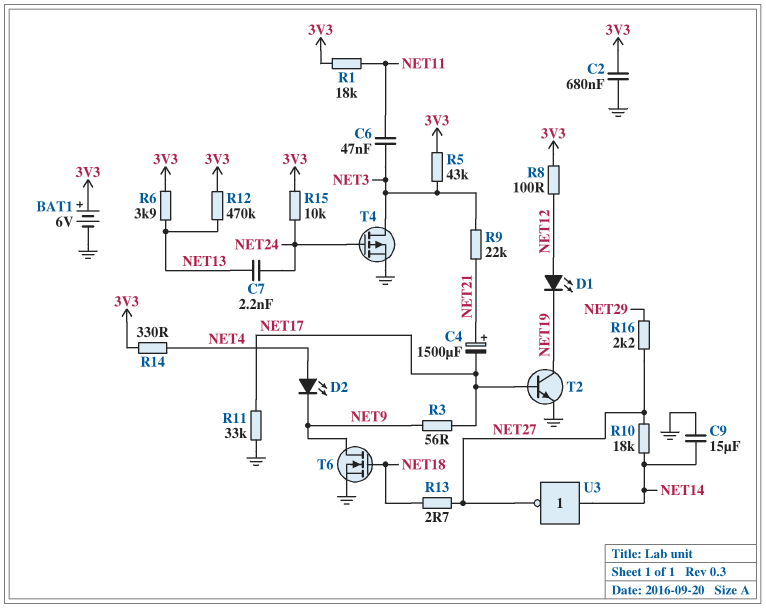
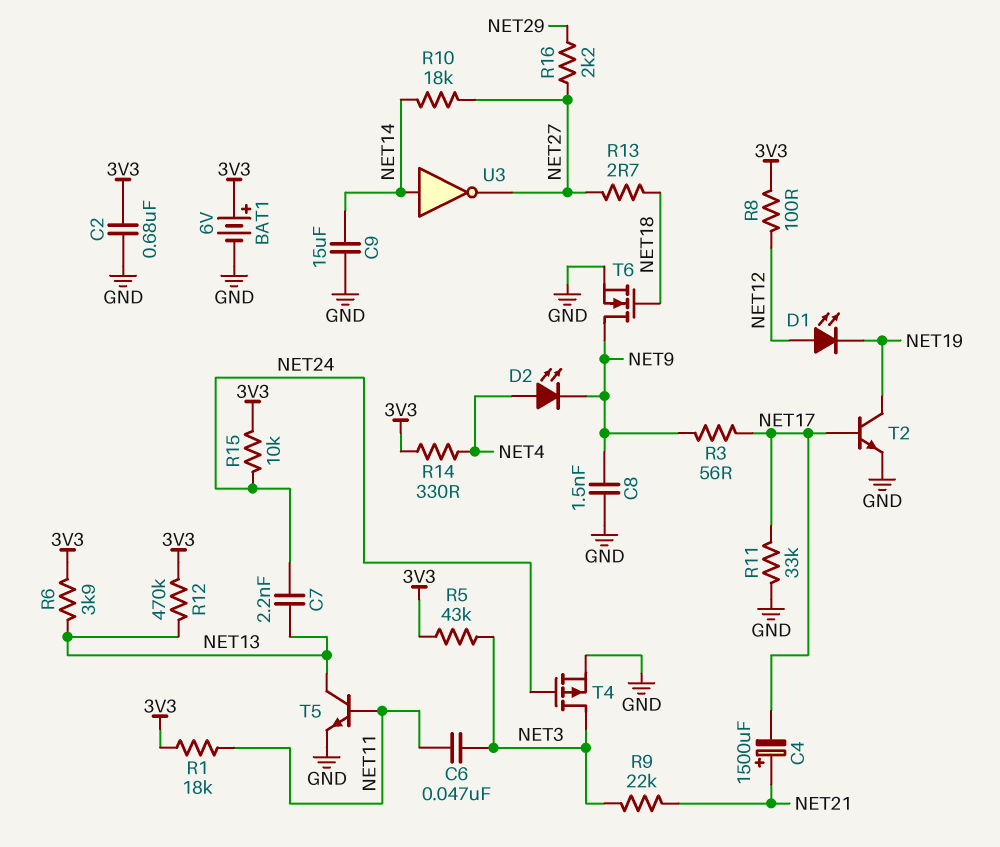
C8: none -> 1.5nF (GND, NET9)
T5: none -> NPN (B NET11, C NET13, E GND)

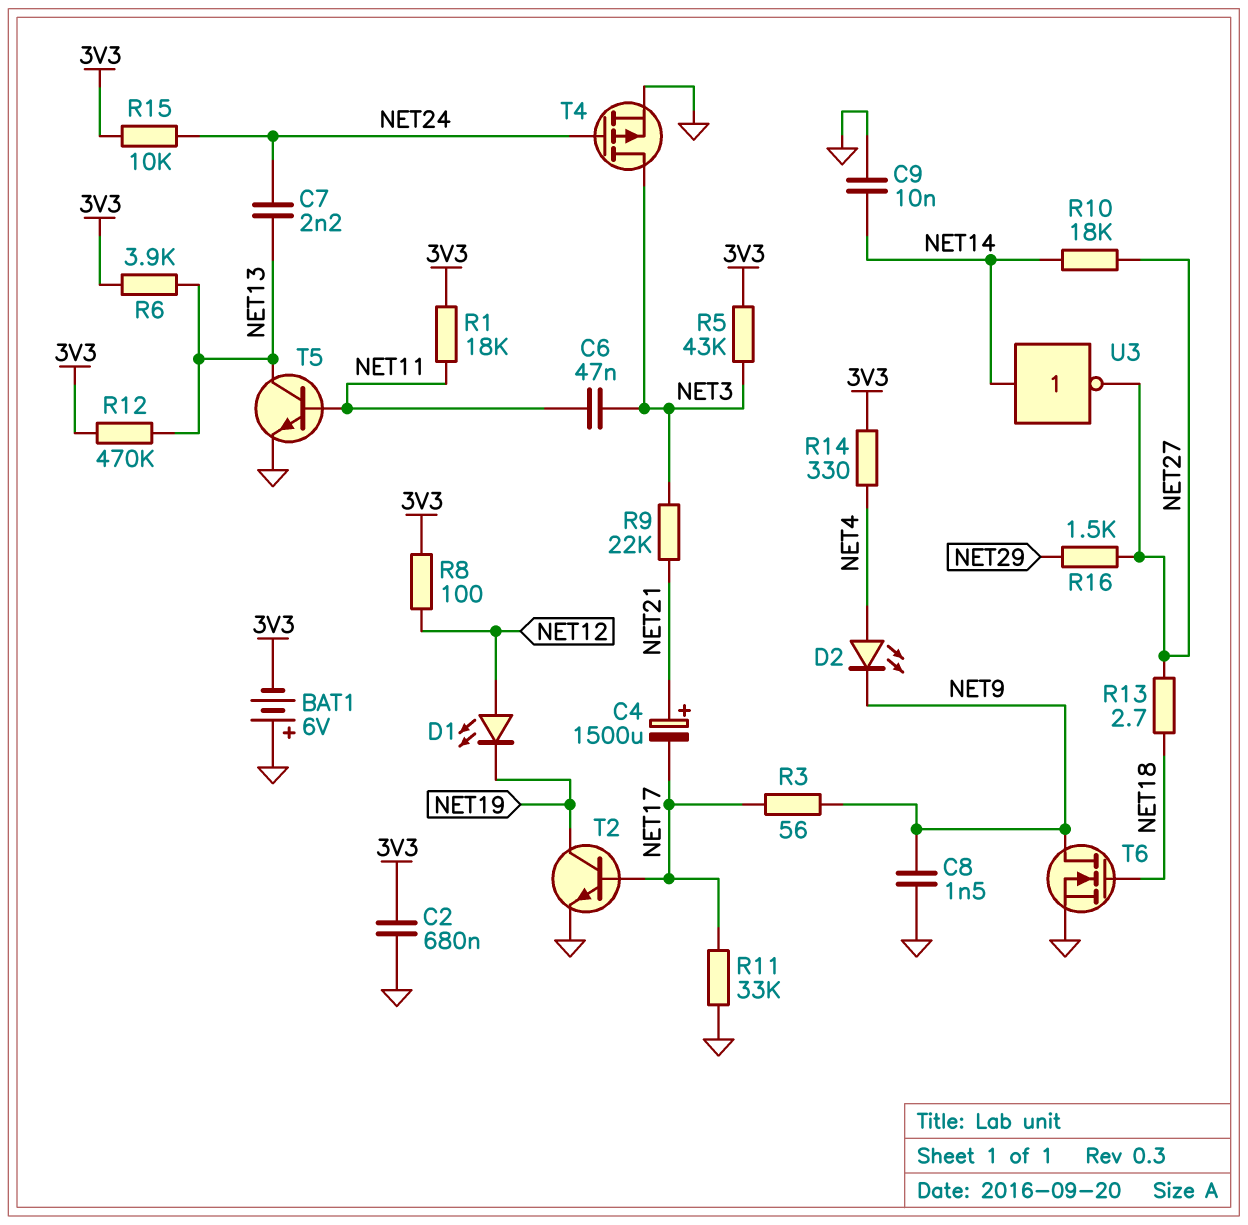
BAT1: 6V (plus 3V3, minus GND) -> 6V (plus GND, minus 3V3)
C9: 15uF (GND, NET14) -> 10nF (GND, NET14)
R16: 2.2k (NET27, NET29) -> 1.5k (NET27, NET29)

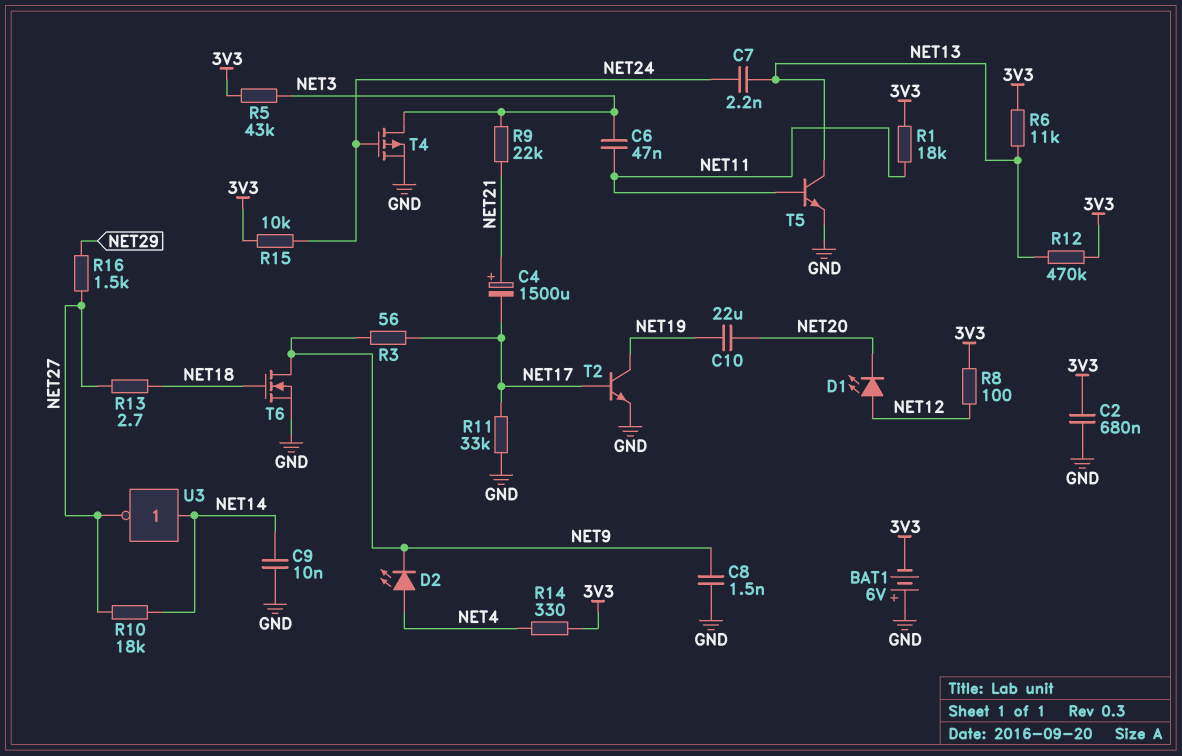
C10: none -> 22uF (NET19, NET20)
D1: LED (A NET12, K NET19) -> LED (A NET12, K NET20)
R6: 3.9k (3V3, NET13) -> 11k (3V3, NET13)

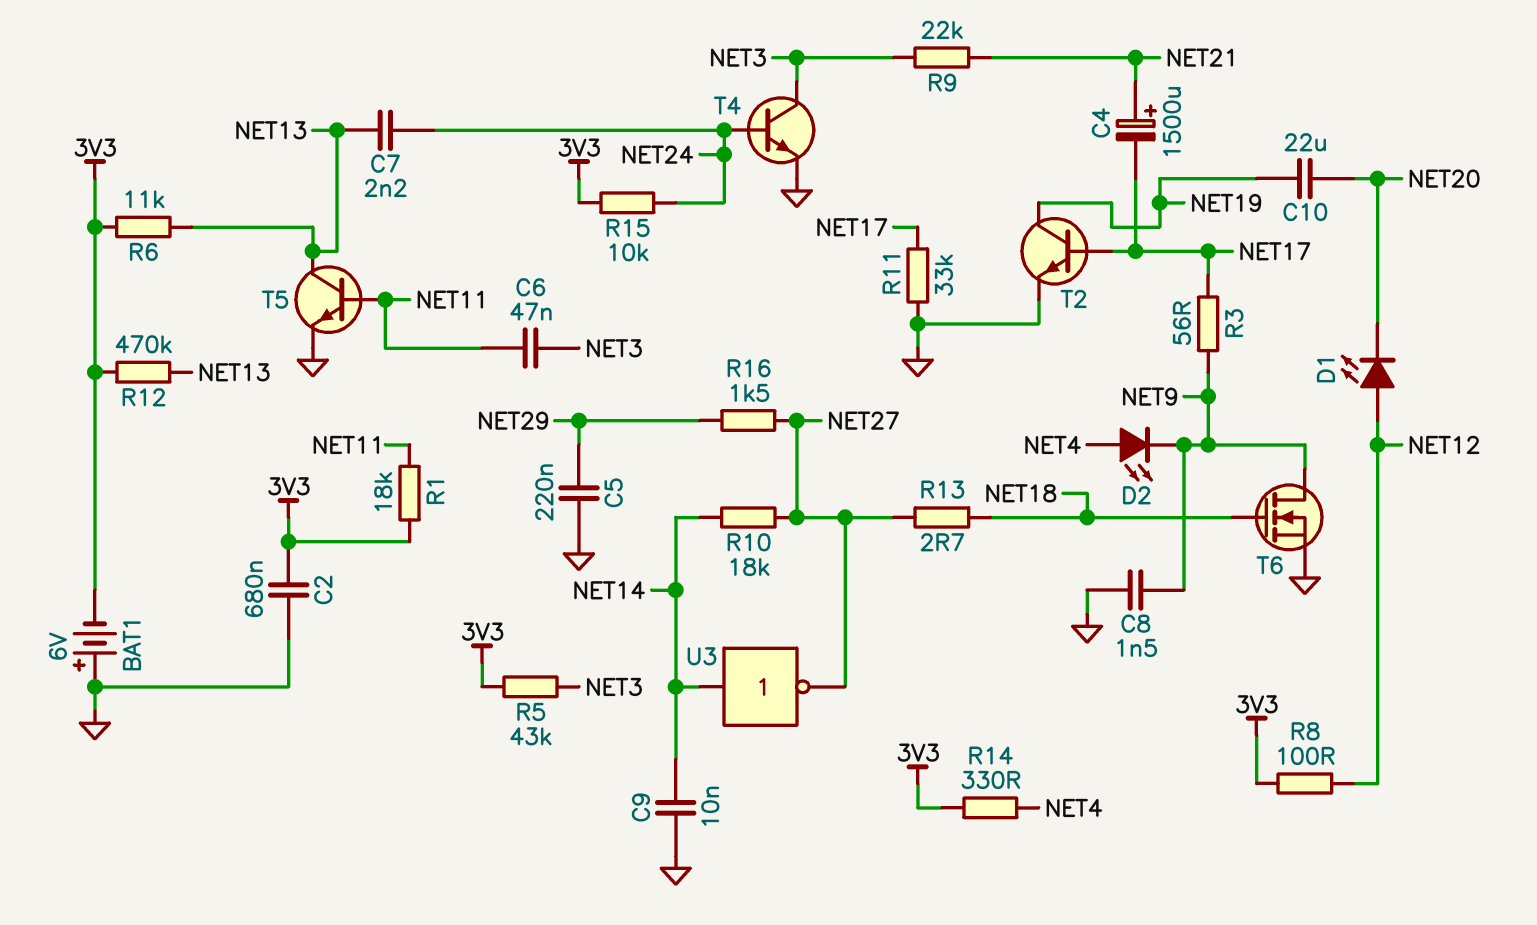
C5: none -> 220nF (GND, NET29)
T4: PMOS (G NET24, D NET3, S GND) -> NPN (B NET24, C NET3, E GND)

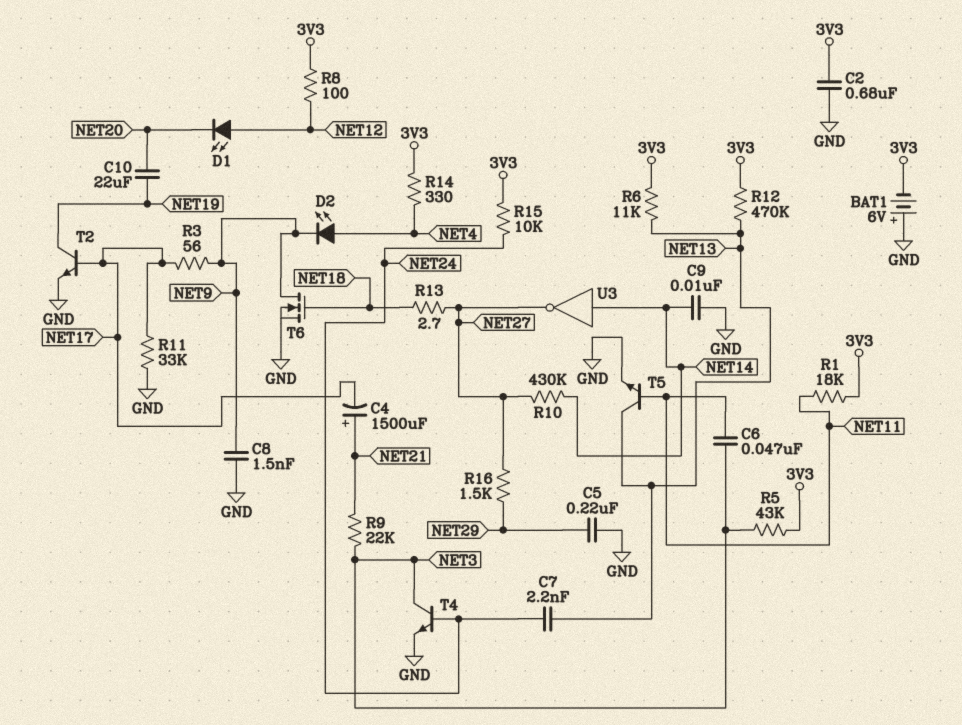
R10: 18k (NET14, NET27) -> 430k (NET14, NET27)

